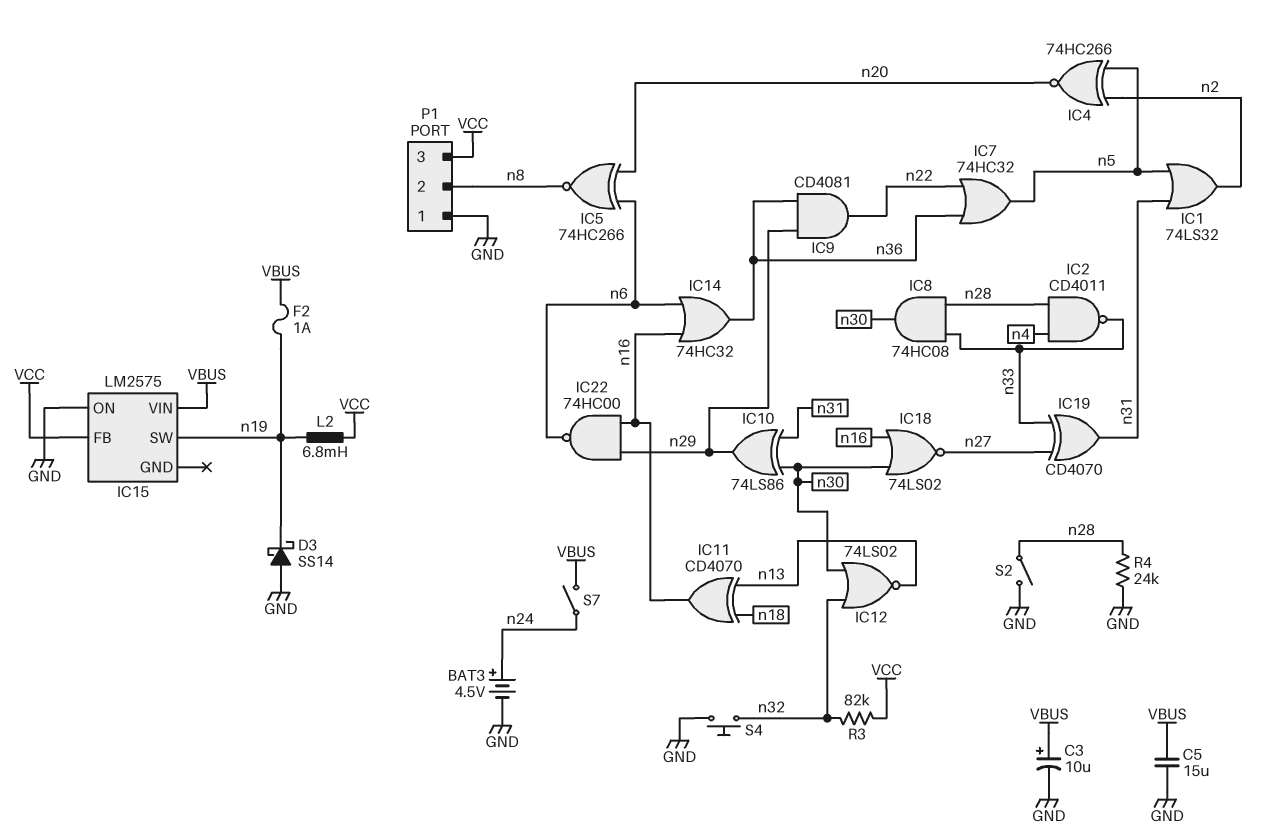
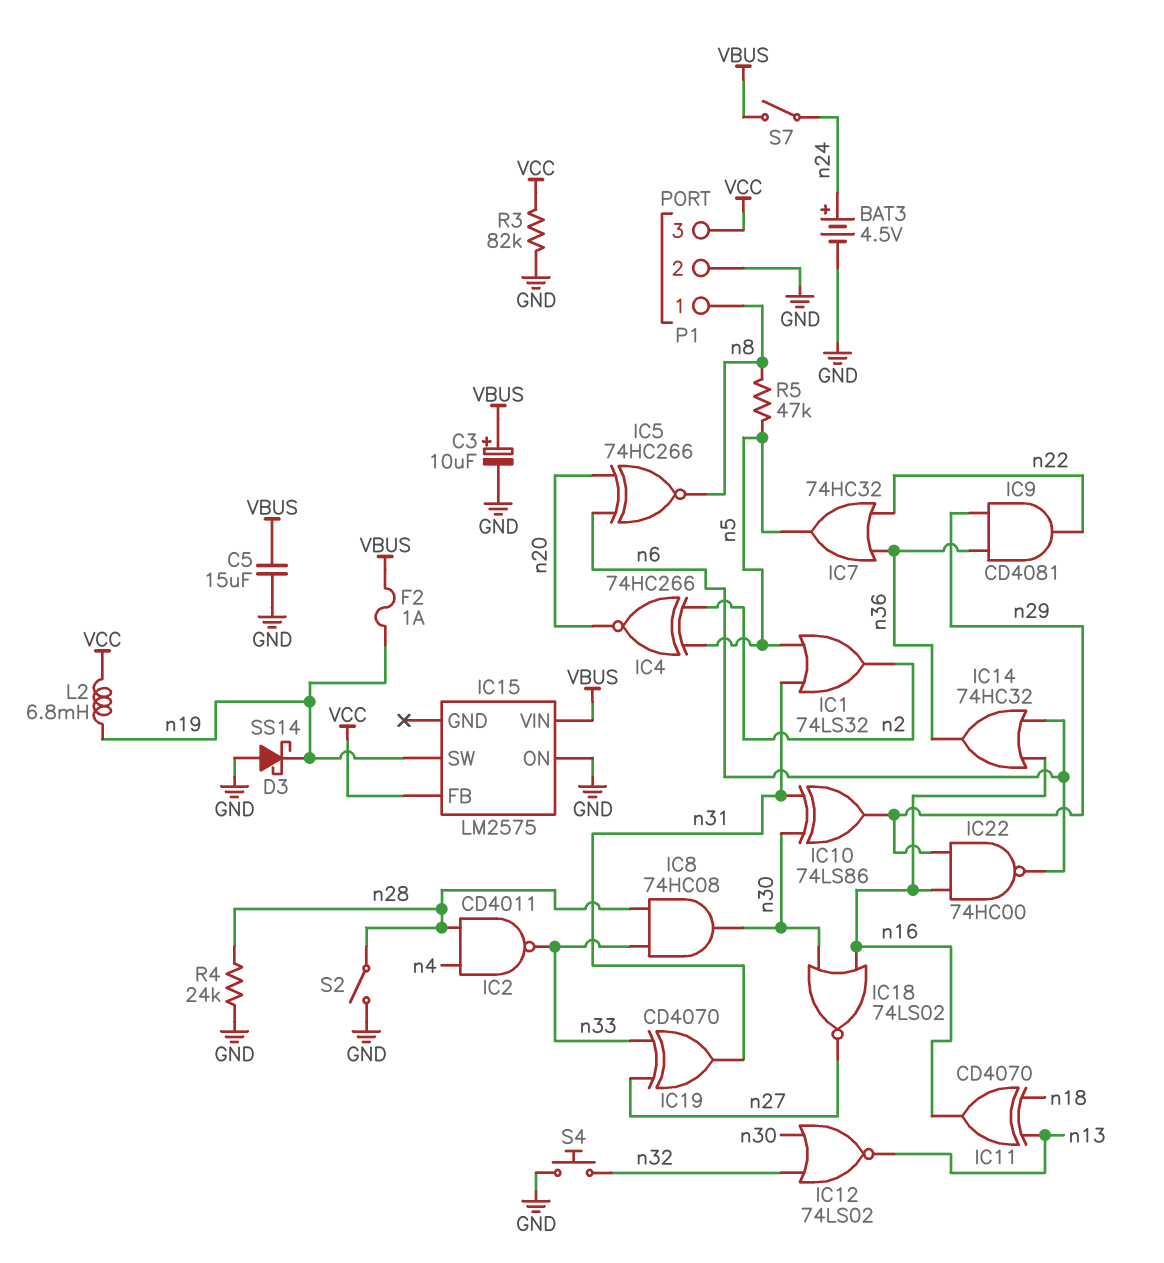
P1 pin 1: GND -> n8
P1 pin 2: n8 -> GND
R3: 82k (VCC, n32) -> 82k (GND, VCC)
R5: none -> 47k (n5, n8)

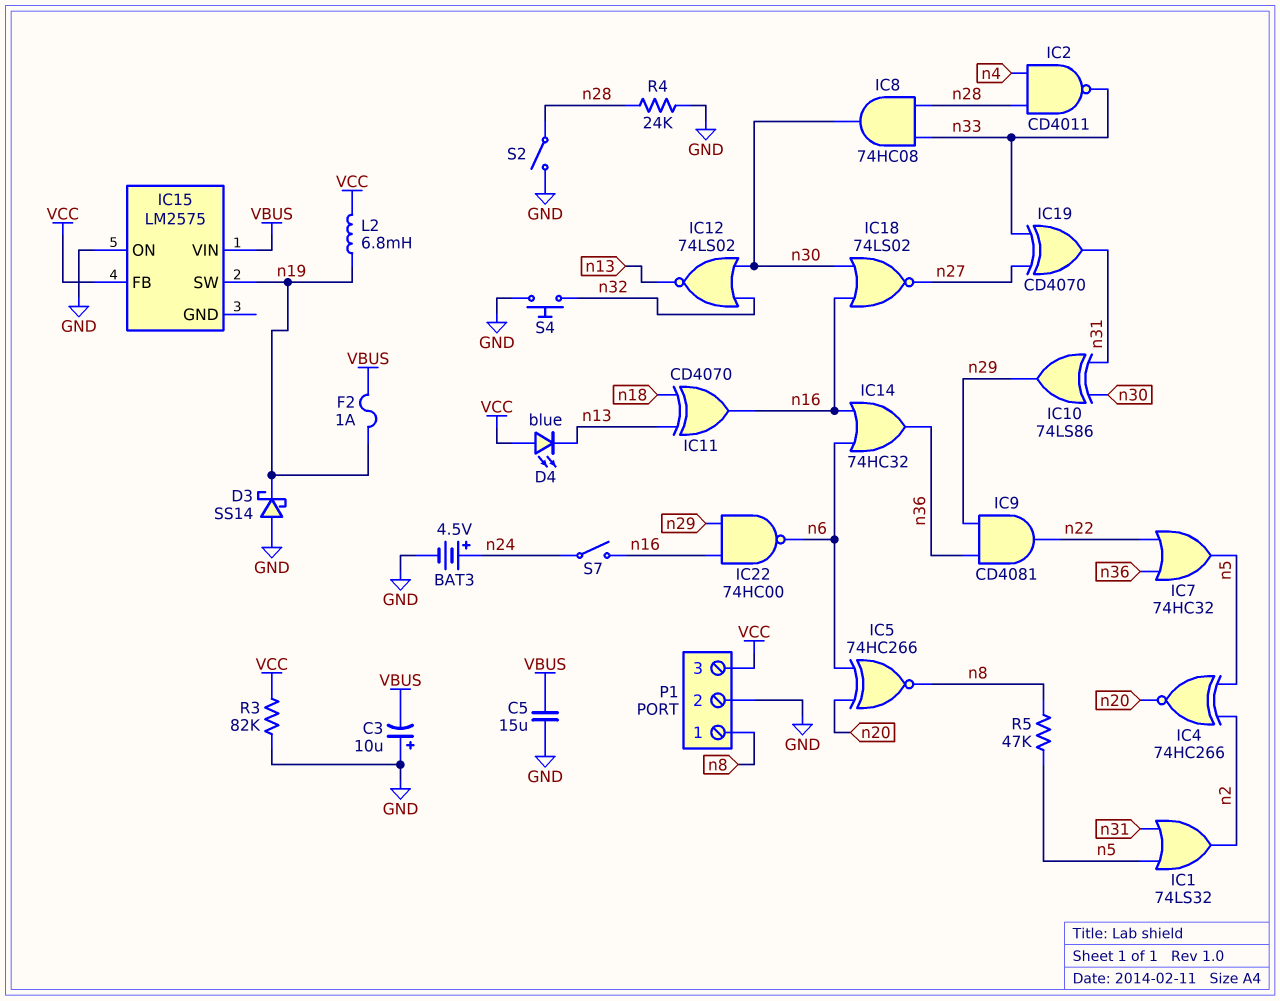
C3: 10uF (plus VBUS, minus GND) -> 10uF (plus GND, minus VBUS)
D4: none -> LED blue (A VCC, K n13)
S7: switch (VBUS, n24) -> switch (n16, n24)

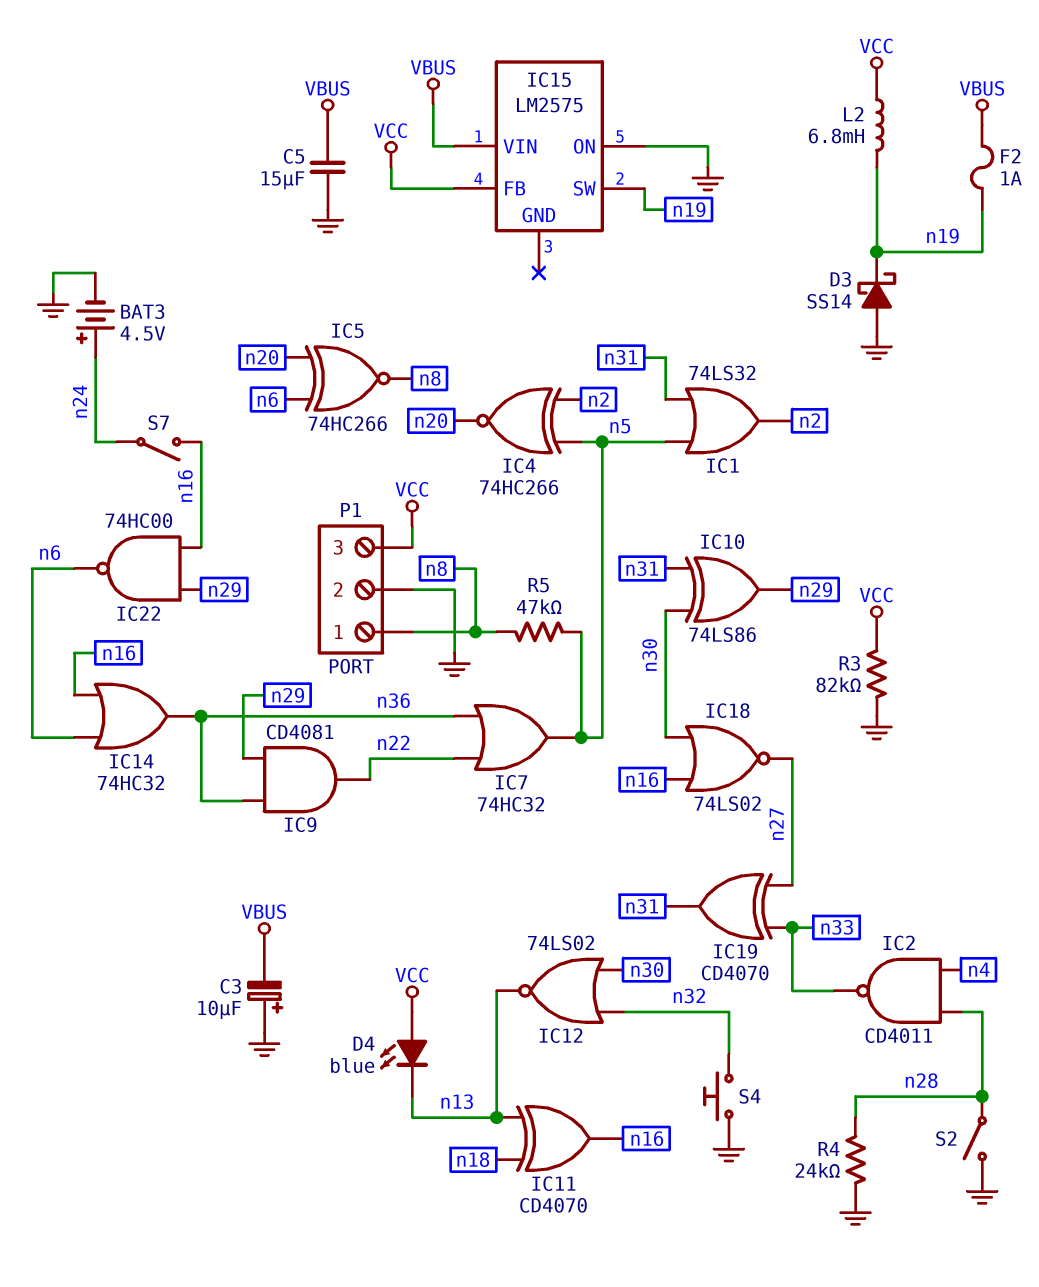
IC8: AND 74HC08 (in n28, in n33, out n30) -> none

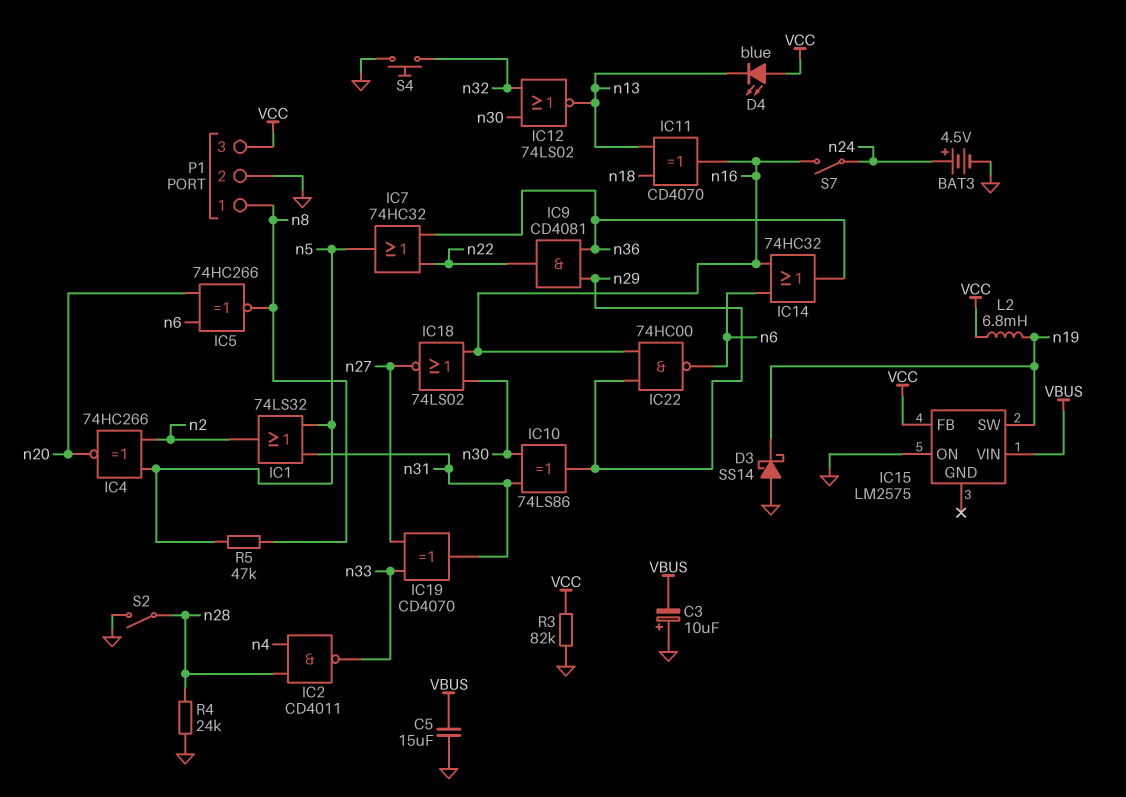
F2: 1A (VBUS, n19) -> none

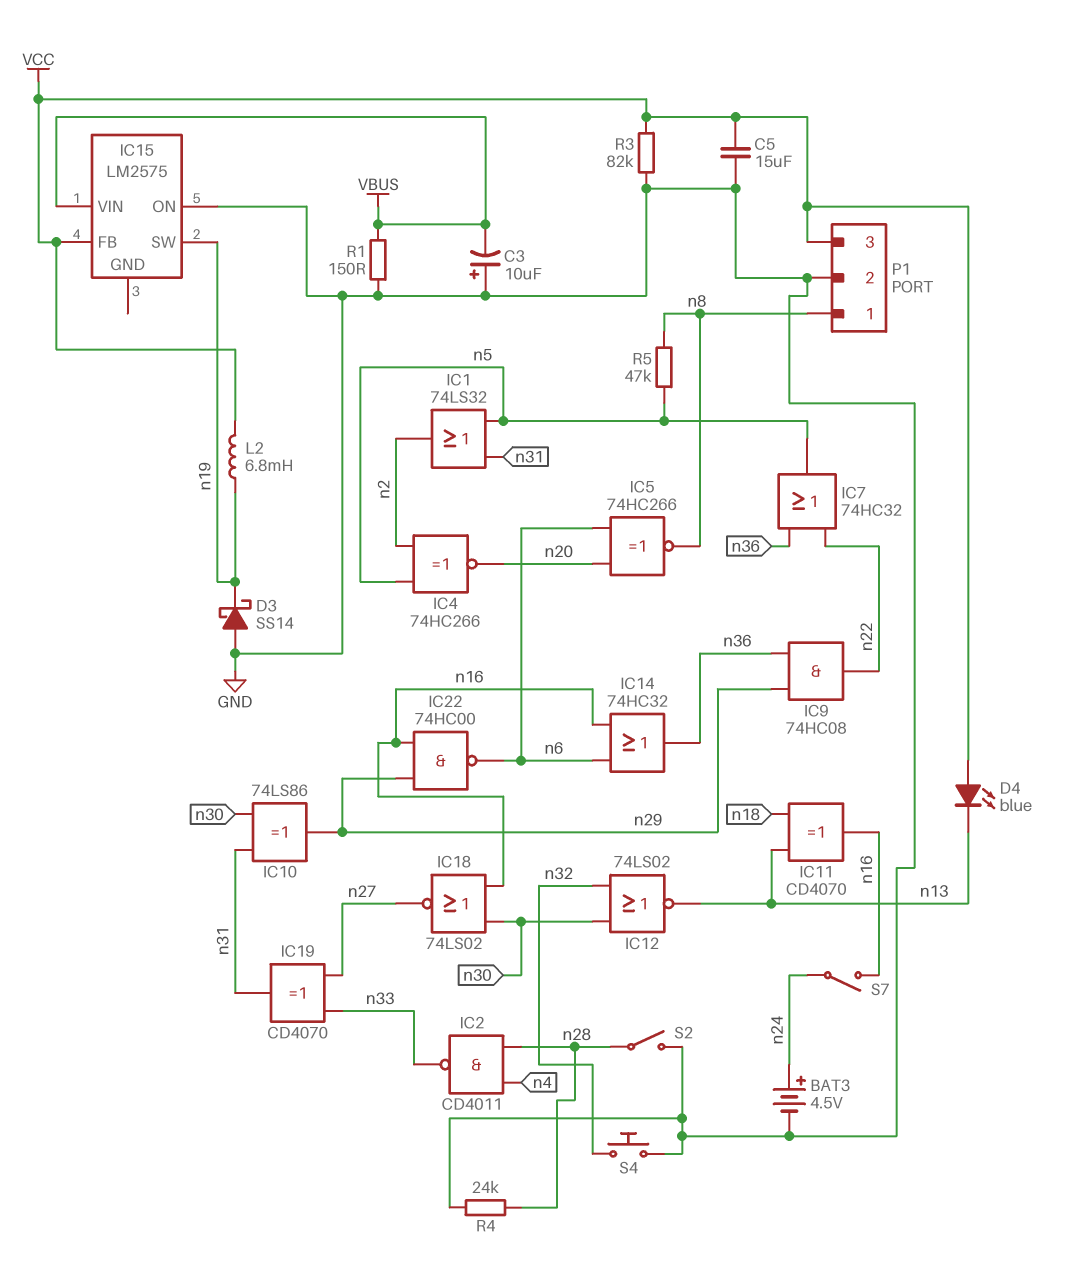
C5: 15uF (GND, VBUS) -> 15uF (GND, VCC)
IC9: AND CD4081 (in n29, in n36, out n22) -> AND 74HC08 (in n29, in n36, out n22)
R1: none -> 150 (GND, VBUS)

